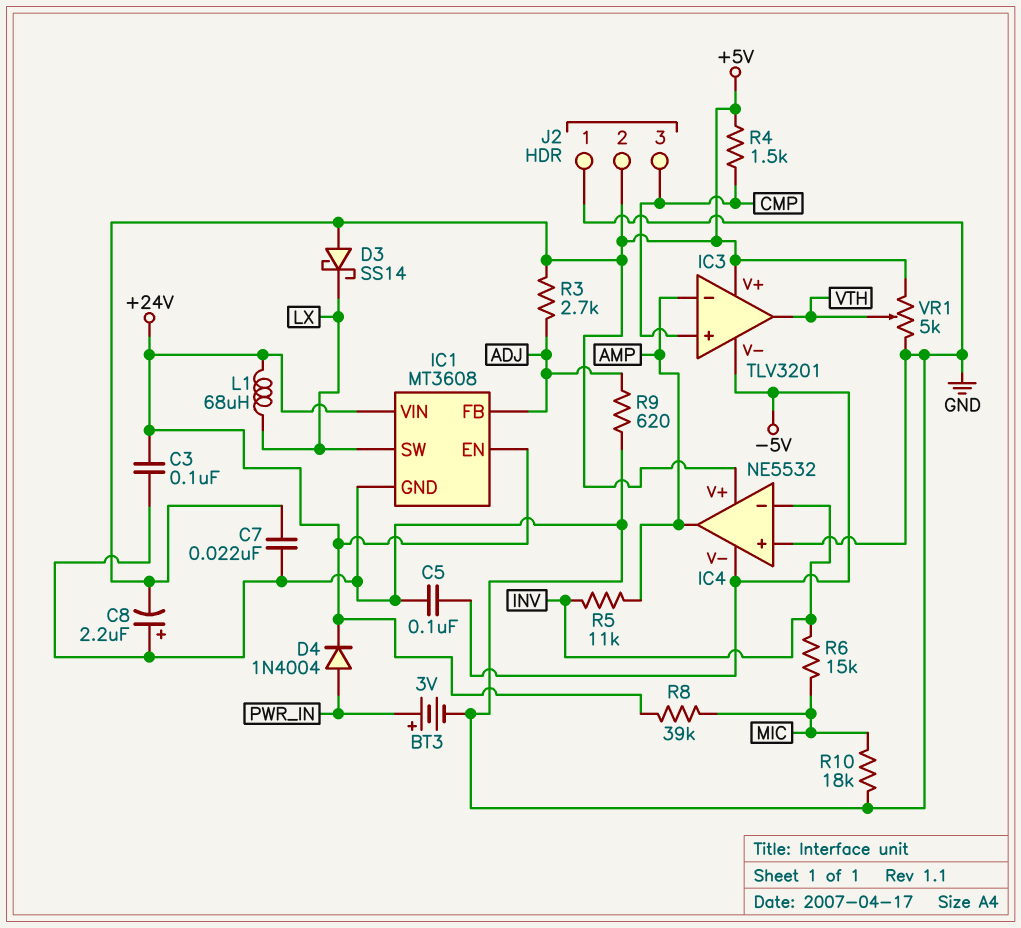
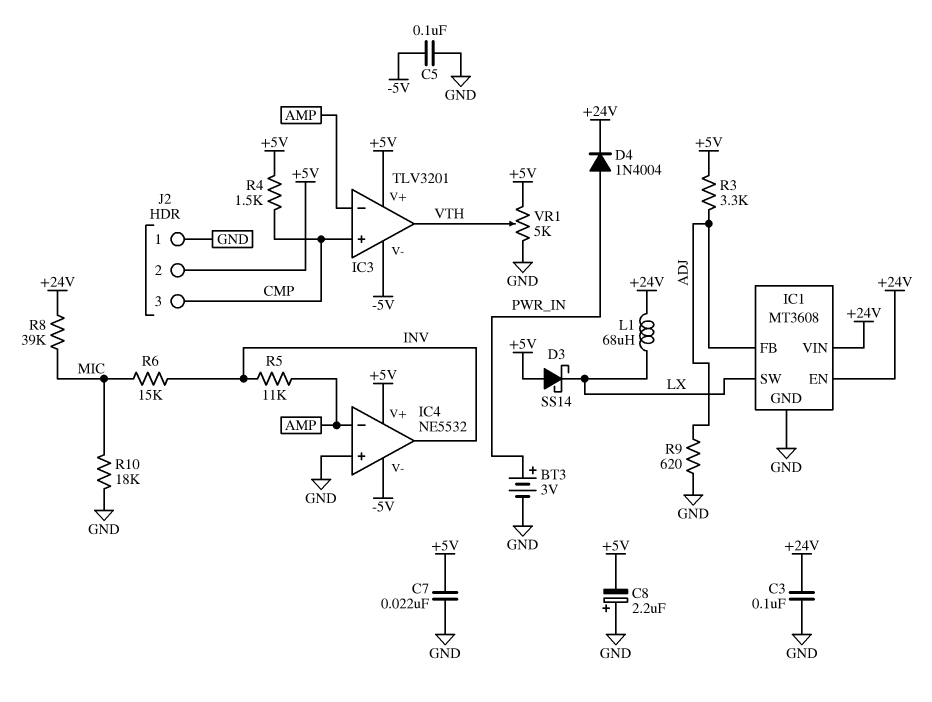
IC4 pin in-: INV -> AMP
IC4 pin out: AMP -> INV
R3: 2.7k (+5V, ADJ) -> 3.3k (+5V, ADJ)

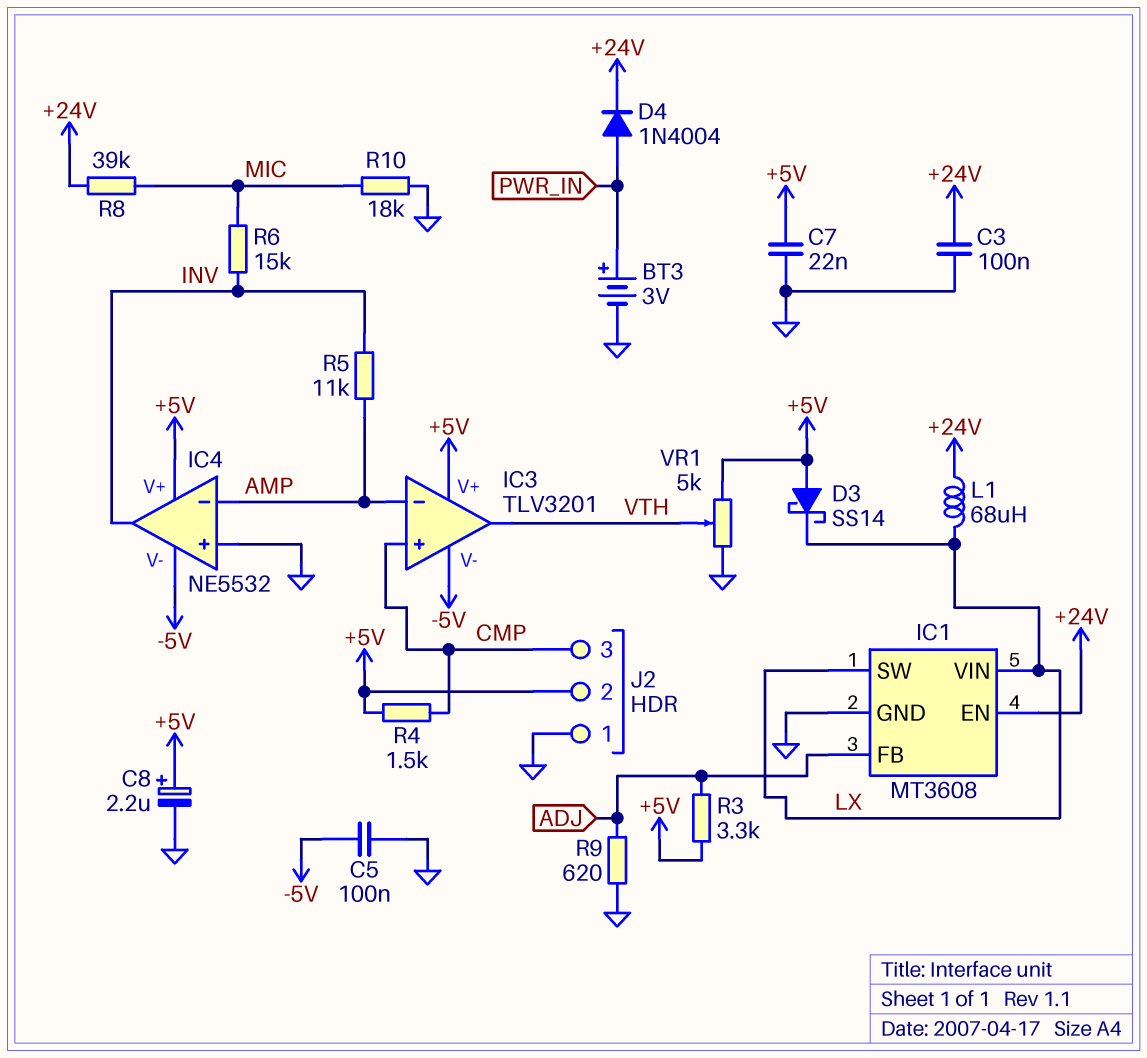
C8: 2.2uF (plus GND, minus +5V) -> 2.2uF (plus +5V, minus GND)
IC1 pin VIN: +24V -> LX

